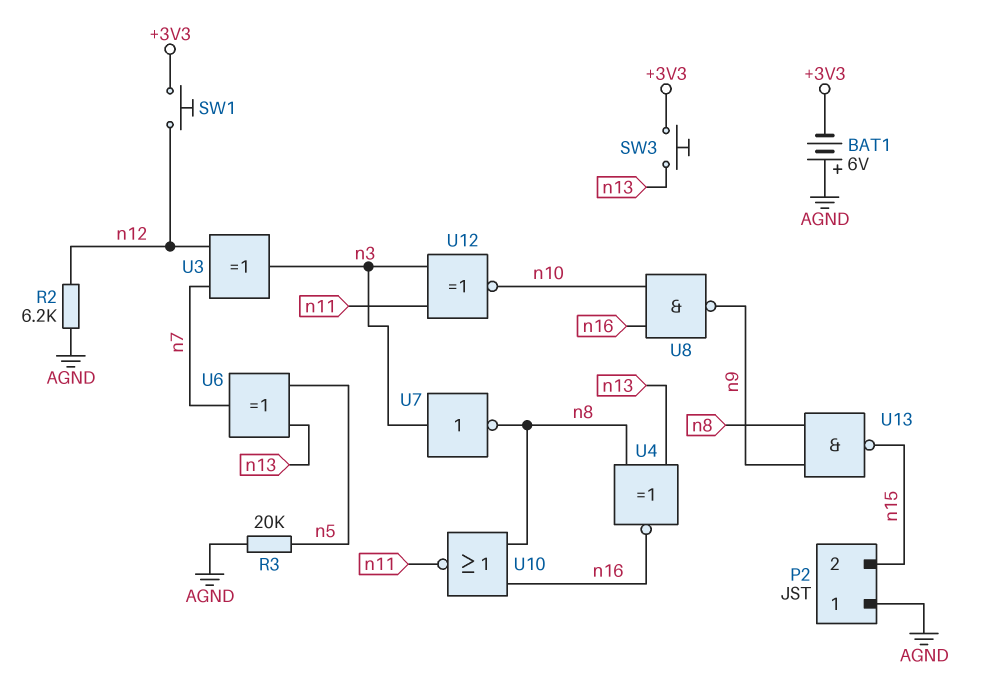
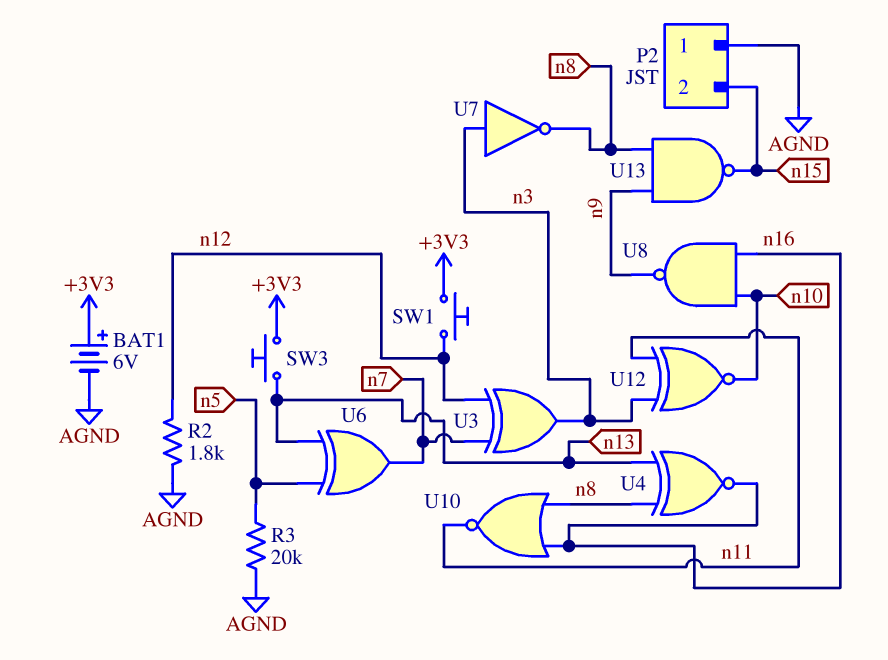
BAT1: 6V (plus AGND, minus +3V3) -> 6V (plus +3V3, minus AGND)
R2: 6.2k (AGND, n12) -> 1.8k (AGND, n12)

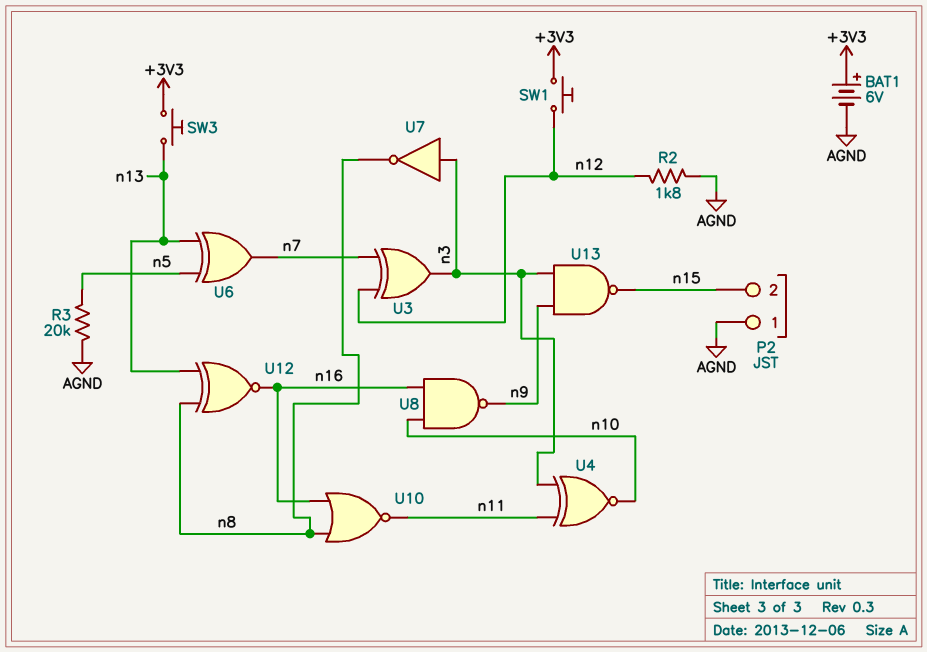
U4: XNOR (in n8, in n13, out n16) -> XNOR (in n3, in n11, out n10)
U12: XNOR (in n3, in n11, out n10) -> XNOR (in n8, in n13, out n16)
U13: NAND (in n8, in n9, out n15) -> NAND (in n3, in n9, out n15)

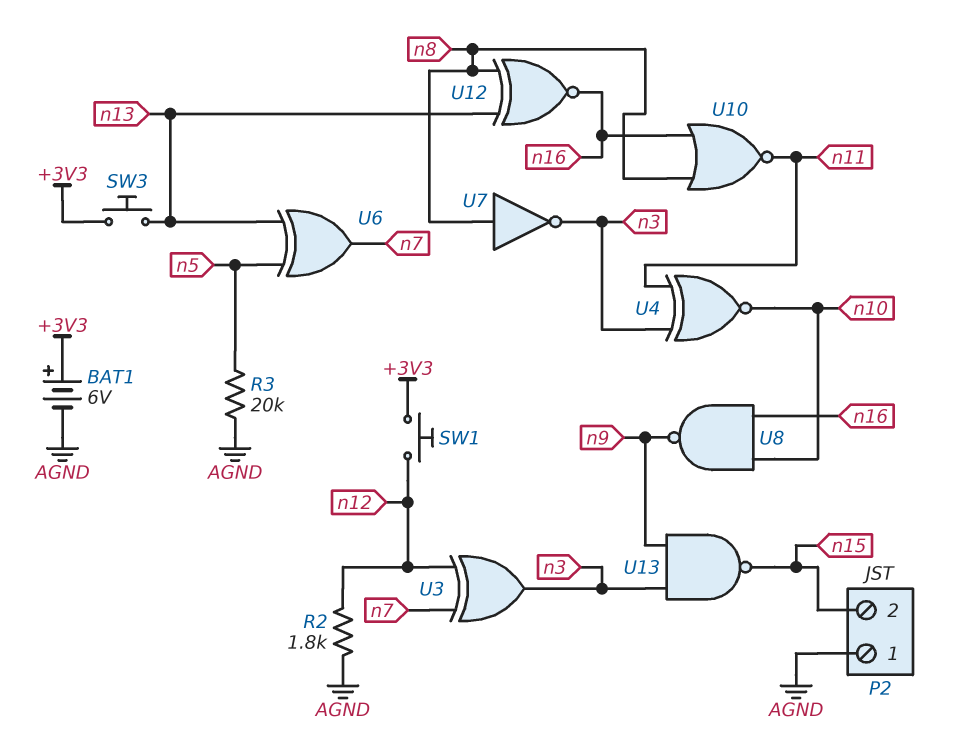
U7: NOT (in n3, out n8) -> NOT (in n8, out n3)

